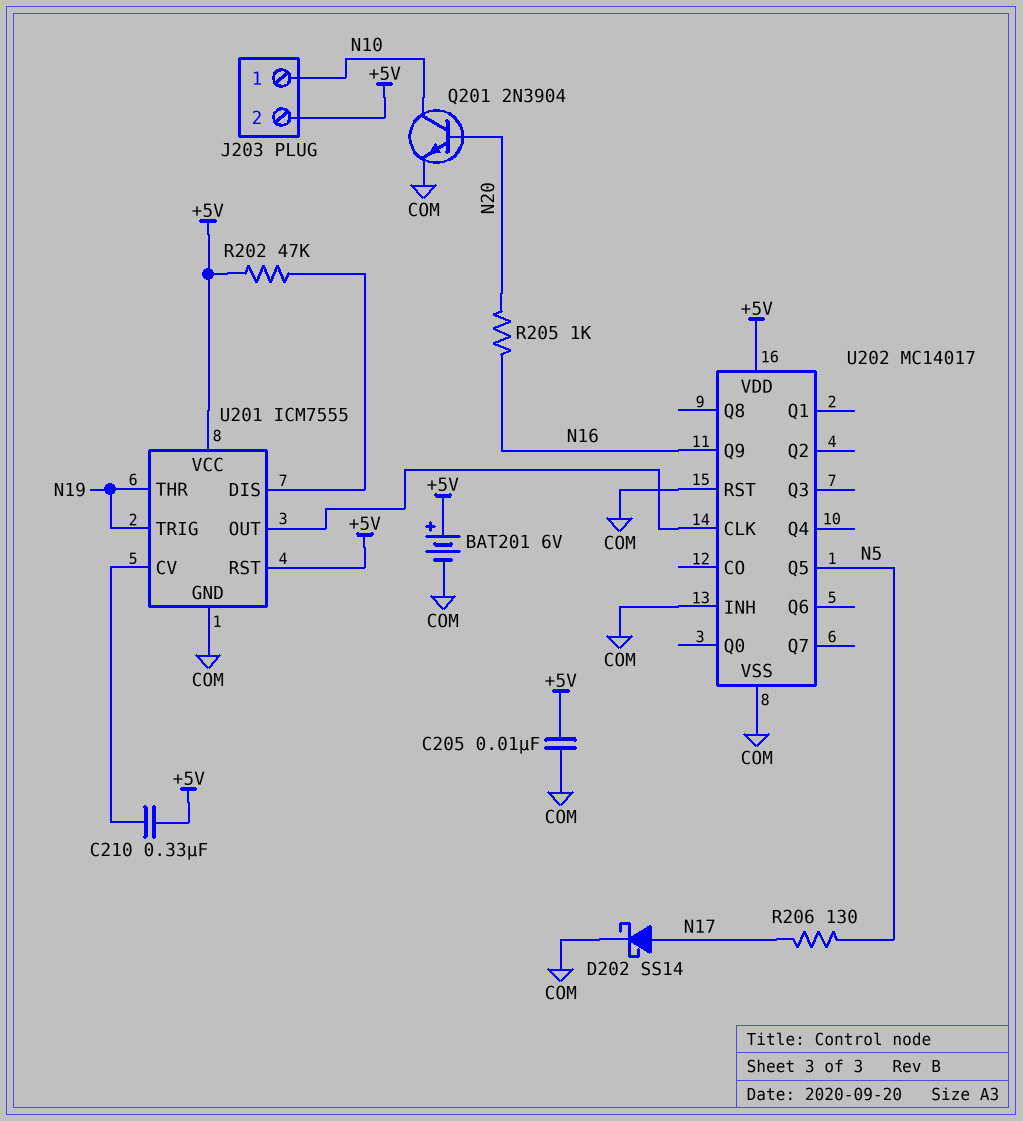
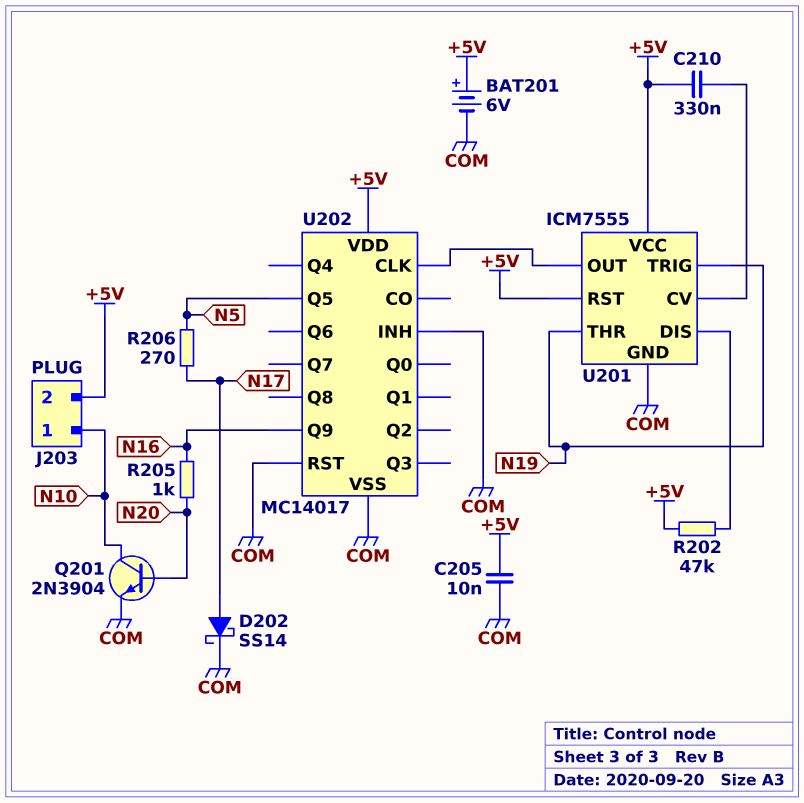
R206: 130 (N5, N17) -> 270 (N5, N17)

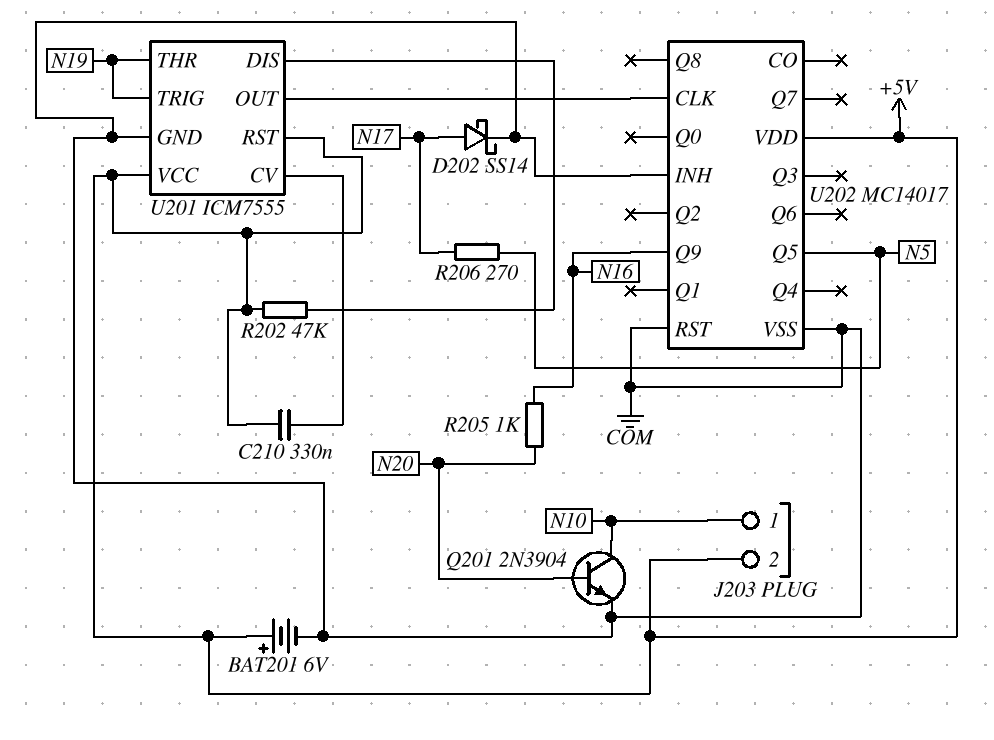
C205: 10nF (+5V, COM) -> none

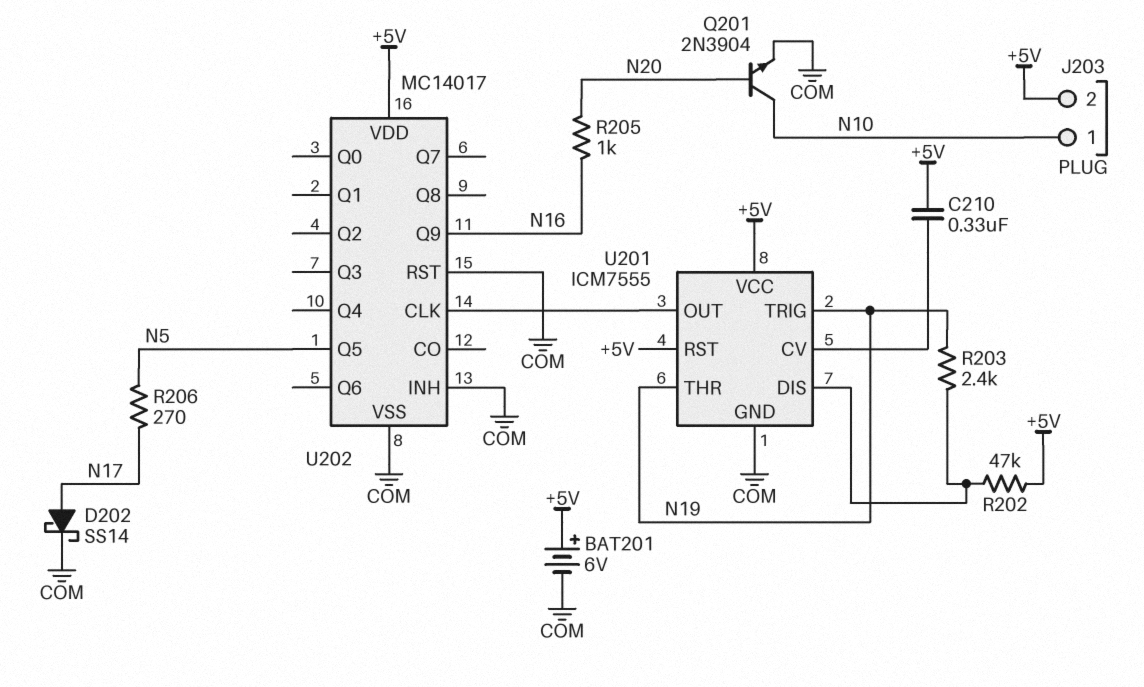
R203: none -> 2.4k (N19, U201/DIS)

